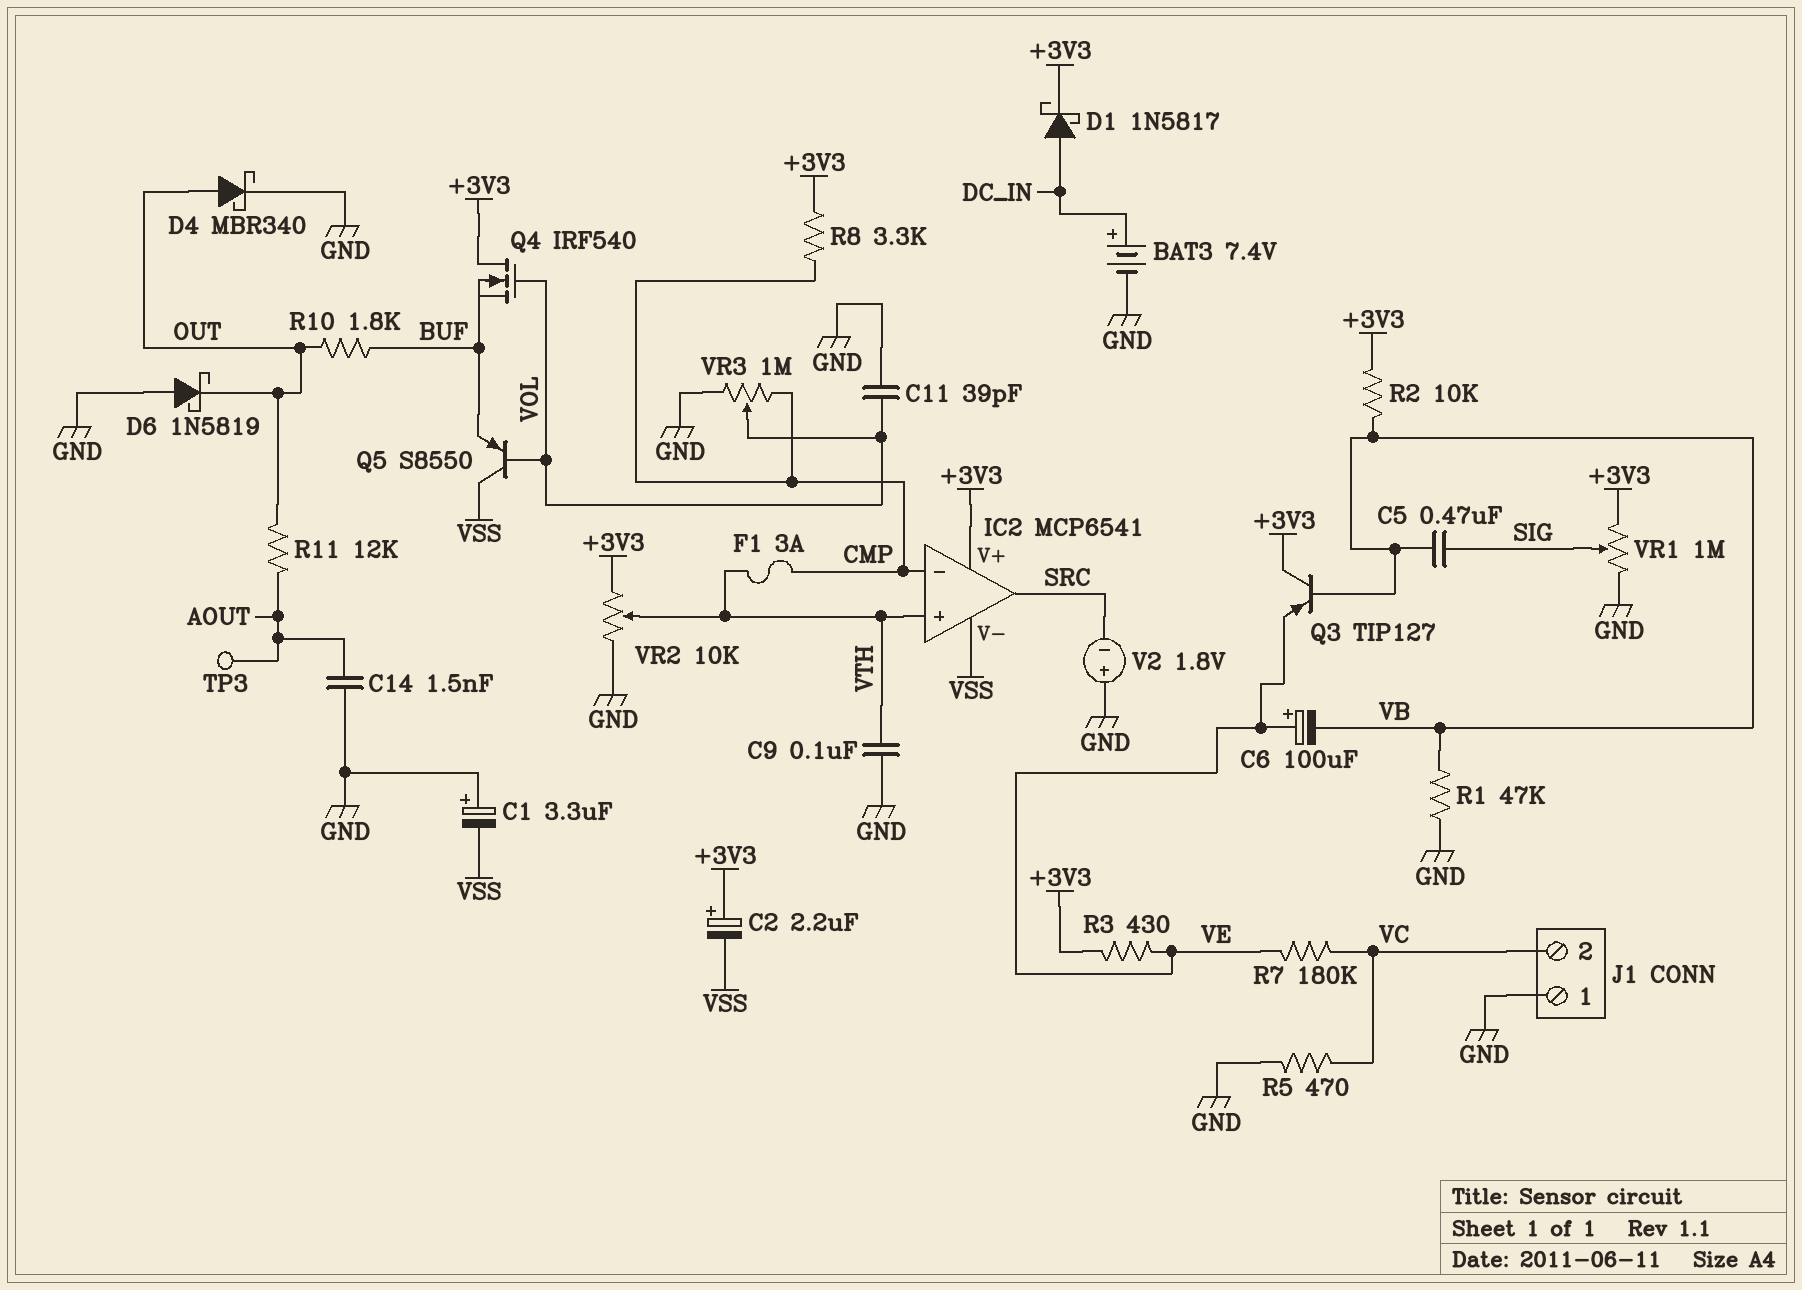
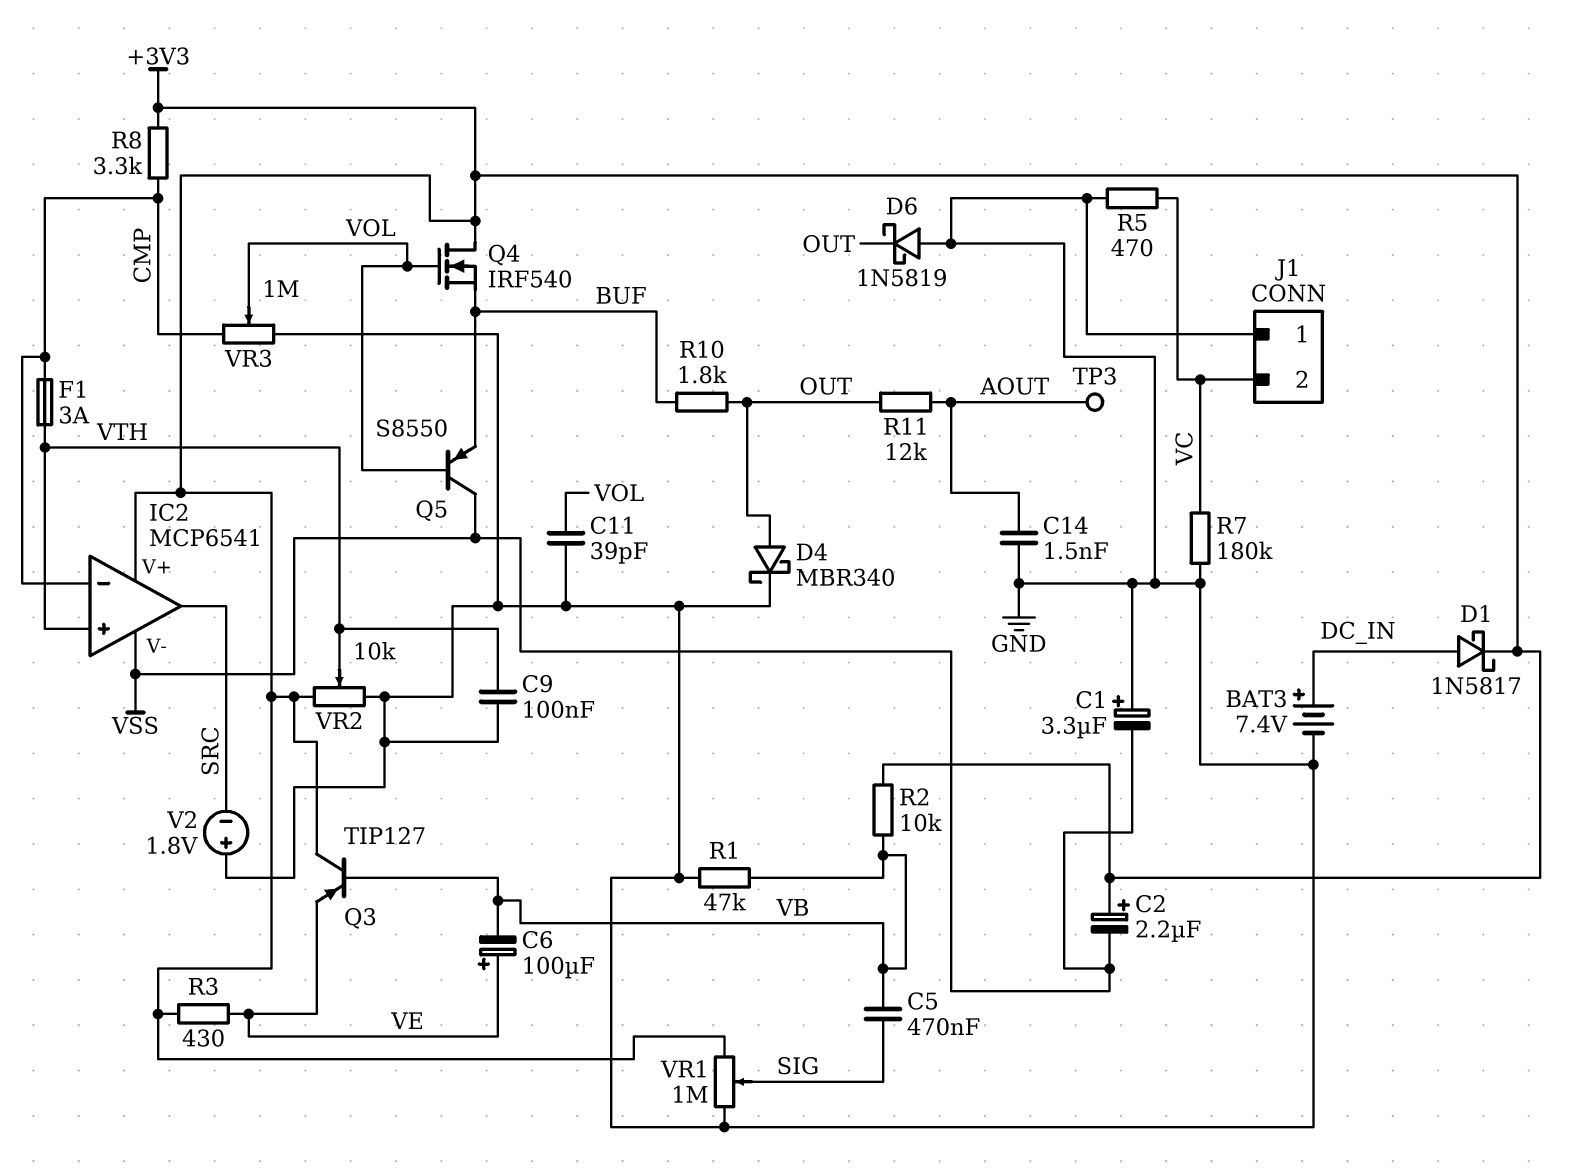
R7: 180k (VC, VE) -> 180k (GND, VC)

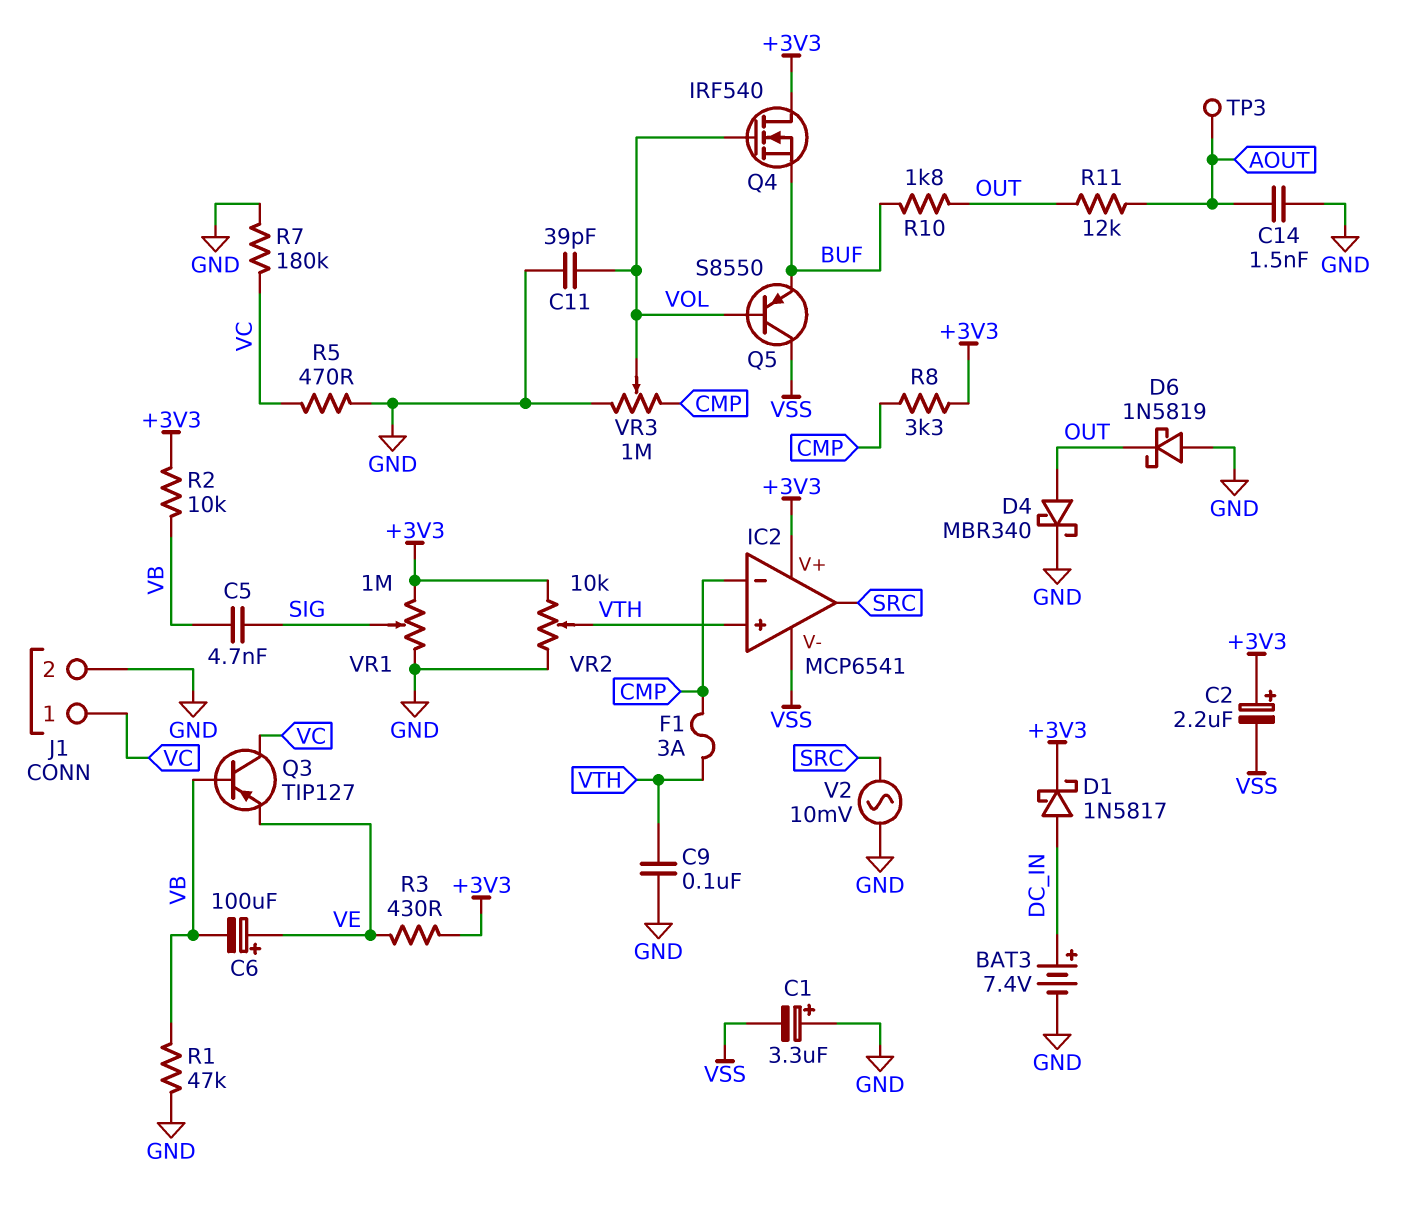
C5: 470nF (SIG, VB) -> 4.7nF (SIG, VB)
J1 pin 1: GND -> VC
J1 pin 2: VC -> GND
Q3: PNP TIP127 (B VB, C +3V3, E VE) -> PNP TIP127 (B VB, C VC, E VE)
V2: 1.8V (plus GND, minus SRC) -> AC 10mV (GND, SRC)

